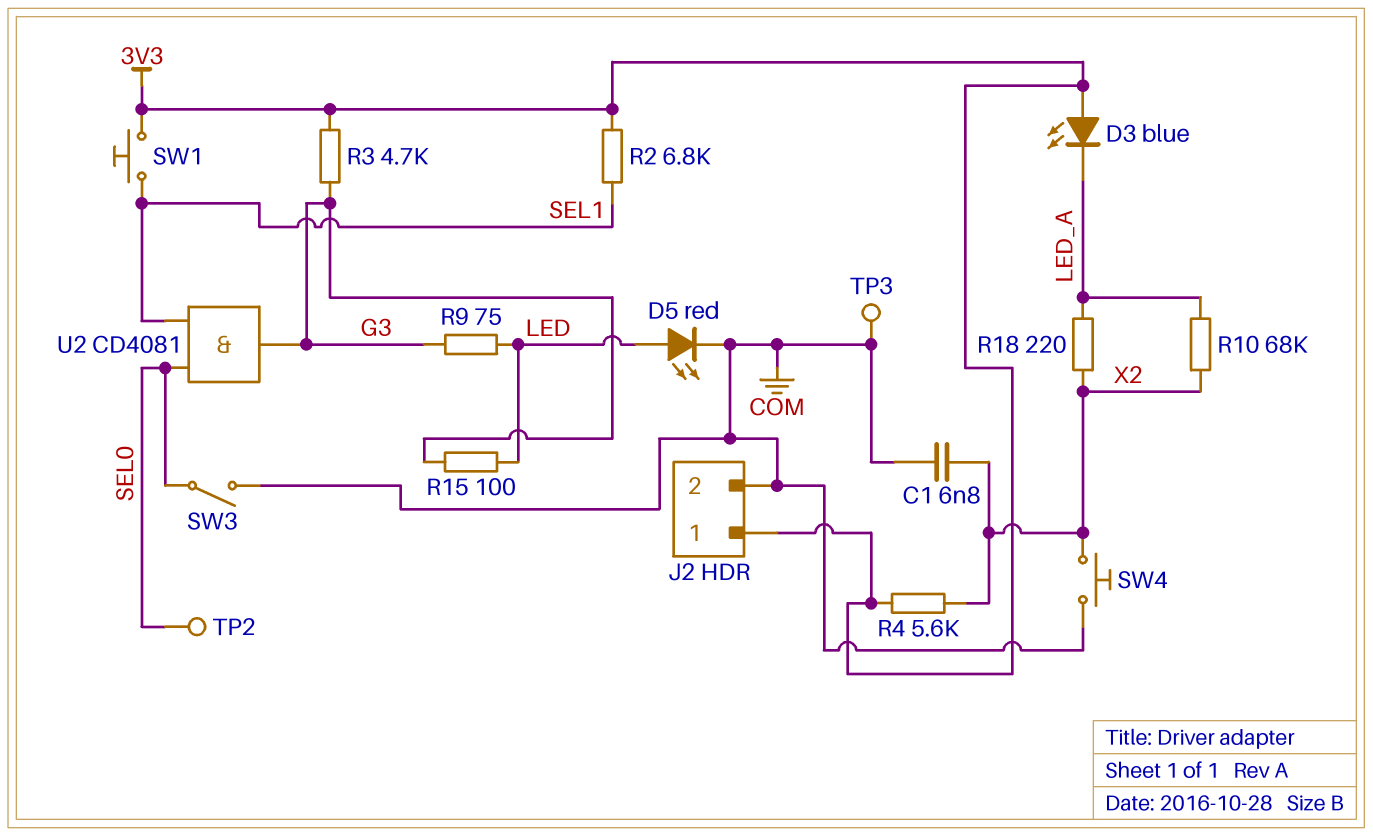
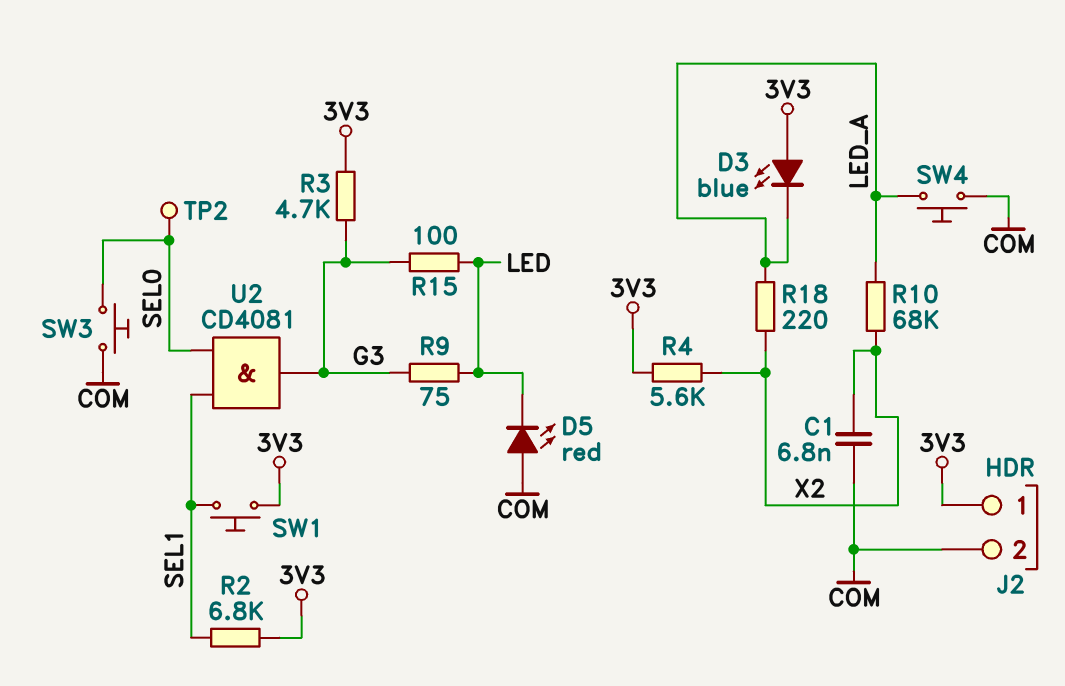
D5: LED red (A LED, K COM) -> LED red (A COM, K LED)
SW3: switch (COM, SEL0) -> button (COM, SEL0)
SW4: button (COM, X2) -> button (COM, LED_A)
TP3: test point (COM) -> none

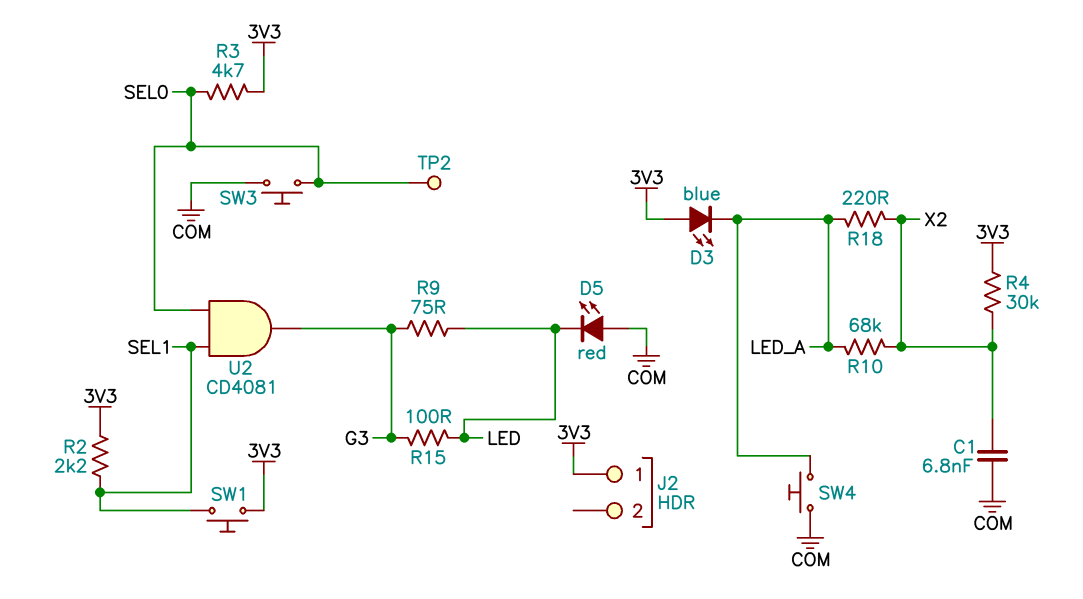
J2 pin 2: COM -> none
R2: 6.8k (3V3, SEL1) -> 2.2k (3V3, SEL1)
R3: 4.7k (3V3, G3) -> 4.7k (3V3, SEL0)
R4: 5.6k (3V3, X2) -> 30k (3V3, X2)

